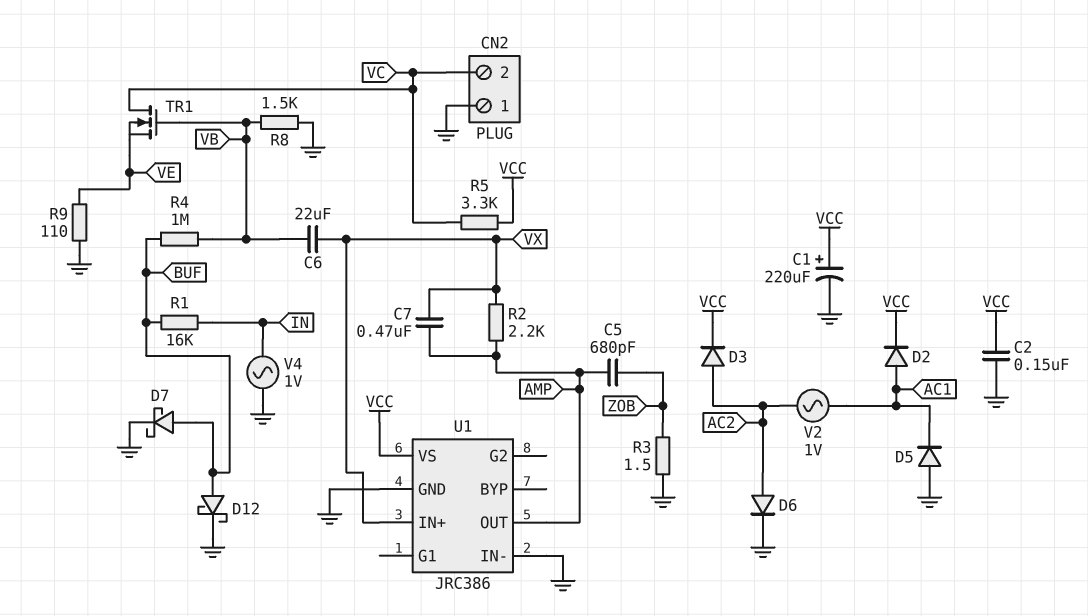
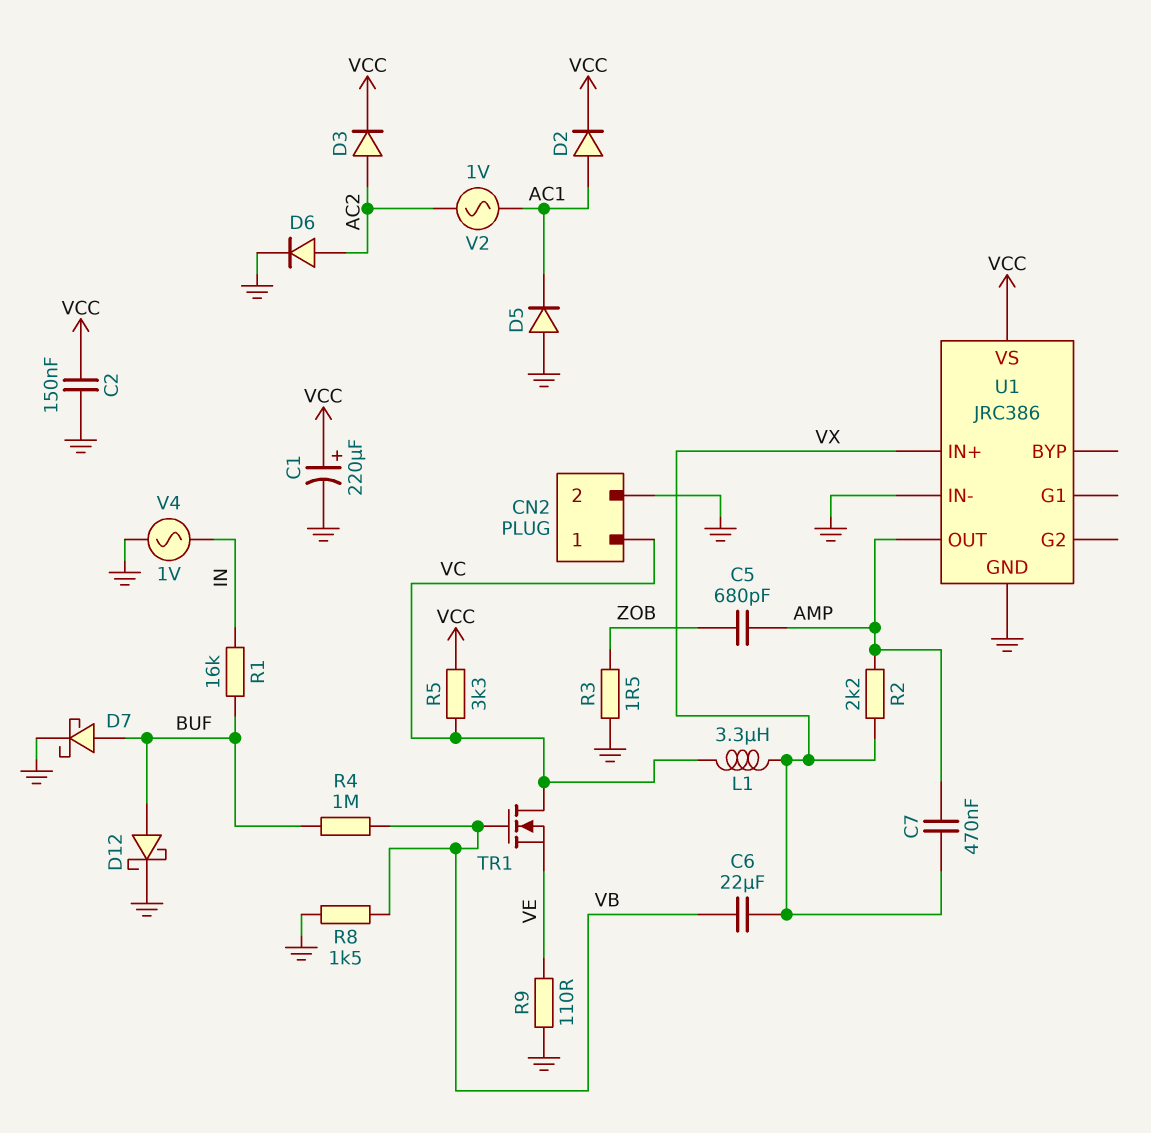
CN2 pin 1: GND -> VC
CN2 pin 2: VC -> GND
L1: none -> 3.3uH (VC, VX)

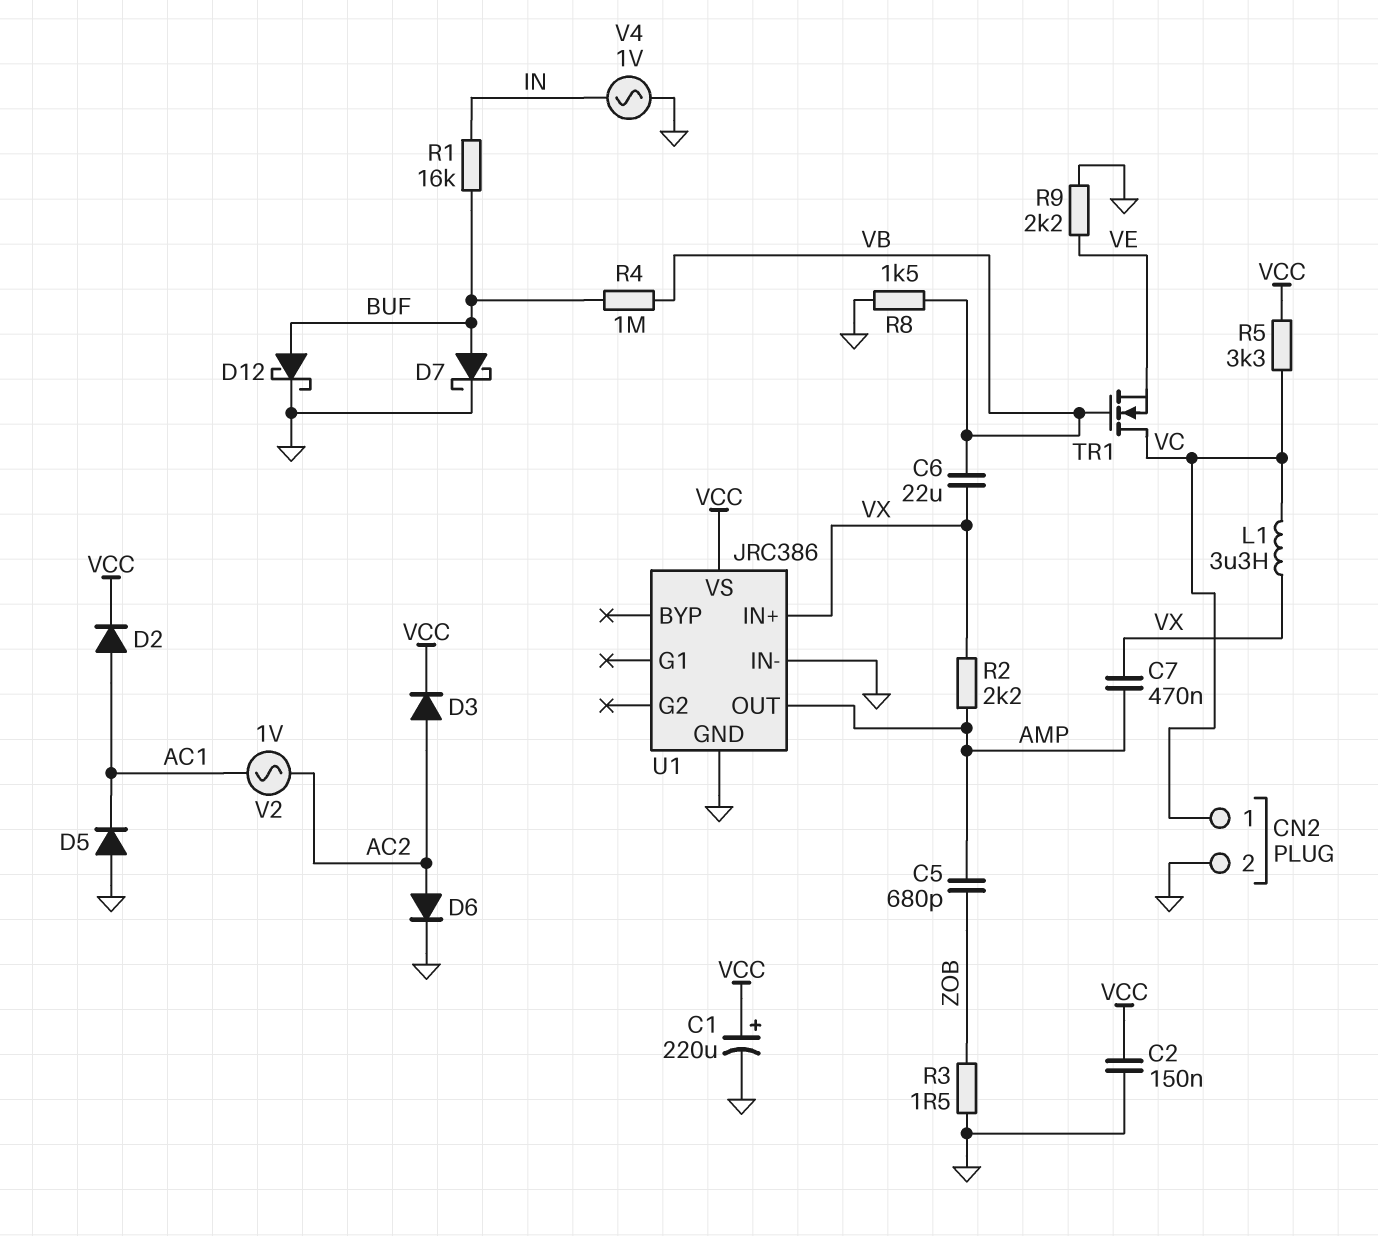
R9: 110 (GND, VE) -> 2.2k (GND, VE)

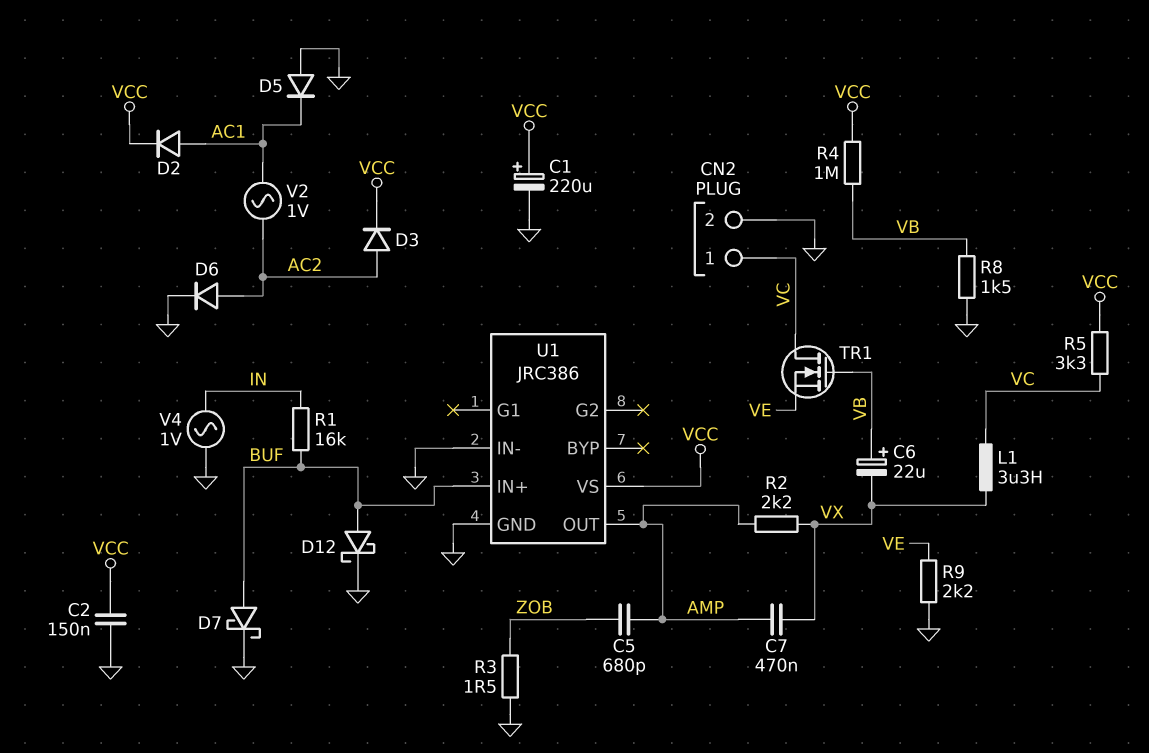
C6: 22uF (VB, VX) -> 22uF (plus VB, minus VX)
R4: 1M (BUF, VB) -> 1M (VB, VCC)
U1 pin IN+: VX -> BUF

